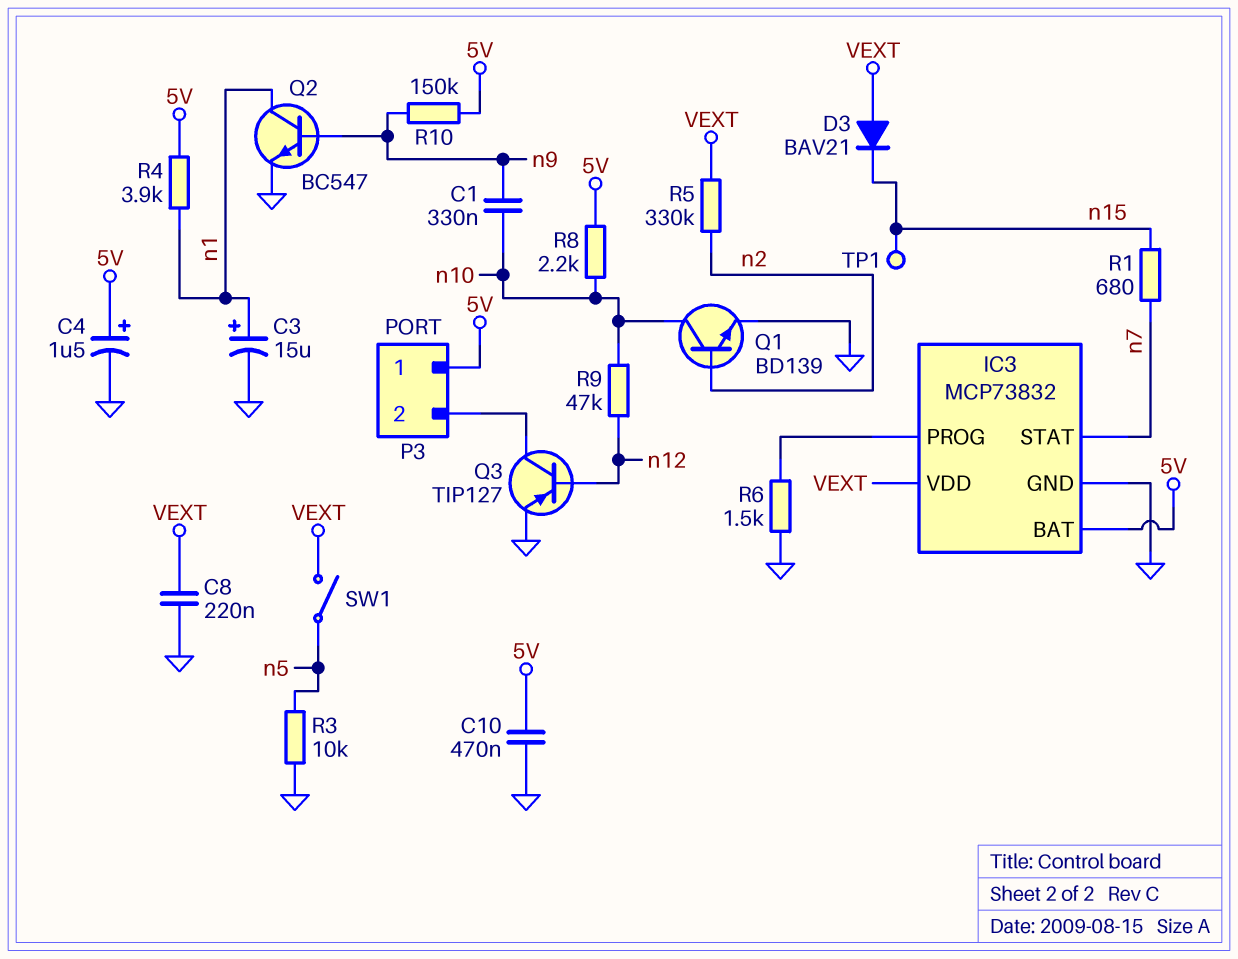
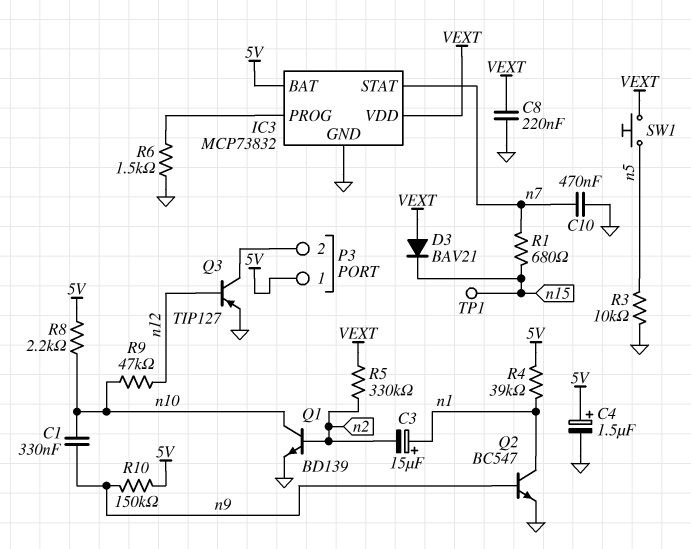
C3: 15uF (plus n1, minus GND) -> 15uF (plus n1, minus n2)
C10: 470nF (5V, GND) -> 470nF (GND, n7)
R4: 3.9k (5V, n1) -> 39k (5V, n1)
SW1: switch (VEXT, n5) -> button (VEXT, n5)

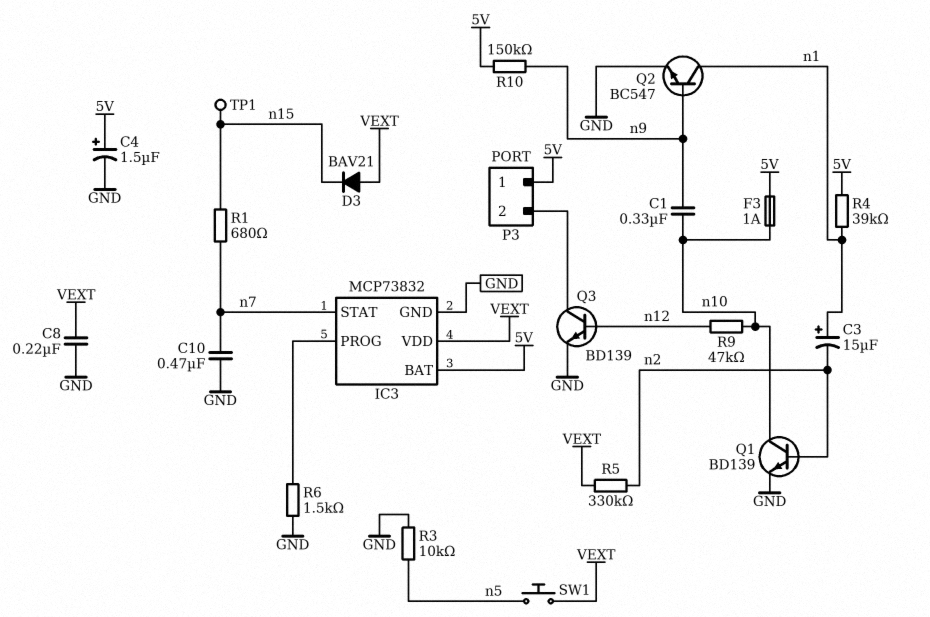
F3: none -> 1A (5V, n10)
Q3: PNP TIP127 (B n12, C P3/2, E GND) -> NPN BD139 (B n12, C P3/2, E GND)
R8: 2.2k (5V, n10) -> none

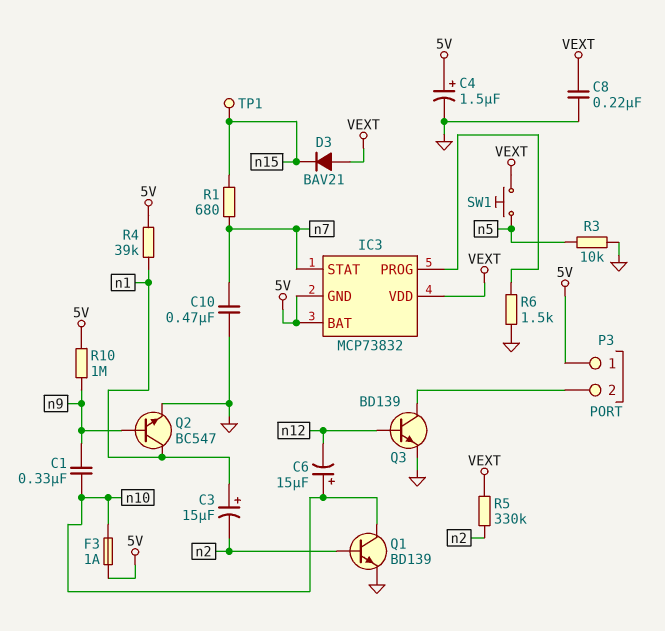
C6: none -> 15uF (plus n10, minus n12)
IC3 pin GND: GND -> 5V
R9: 47k (n10, n12) -> none
R10: 150k (5V, n9) -> 1M (5V, n9)

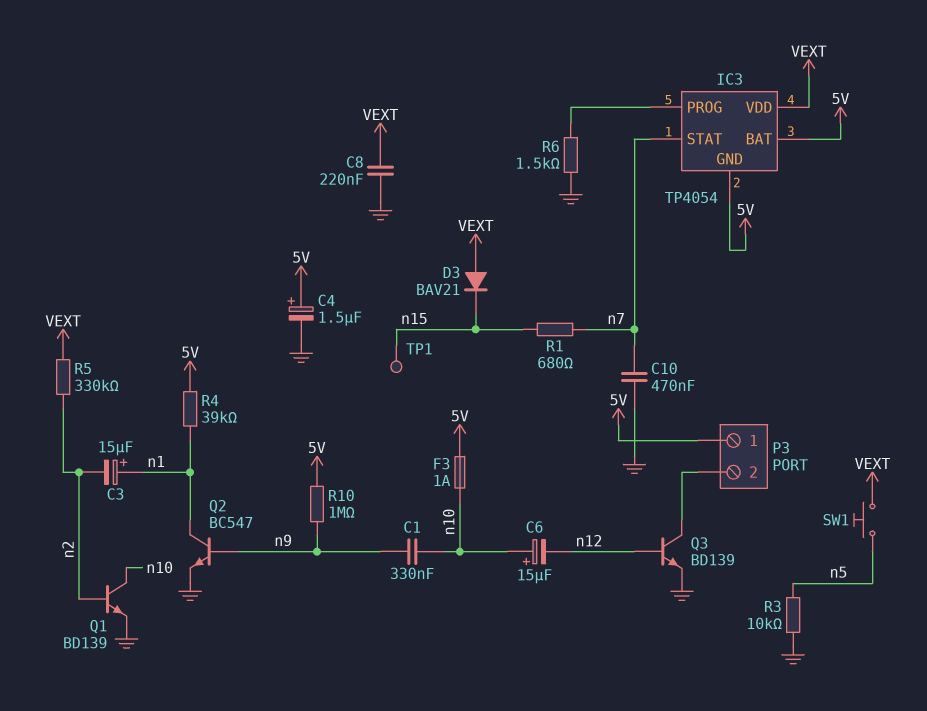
IC3: MCP73832 -> TP4054

